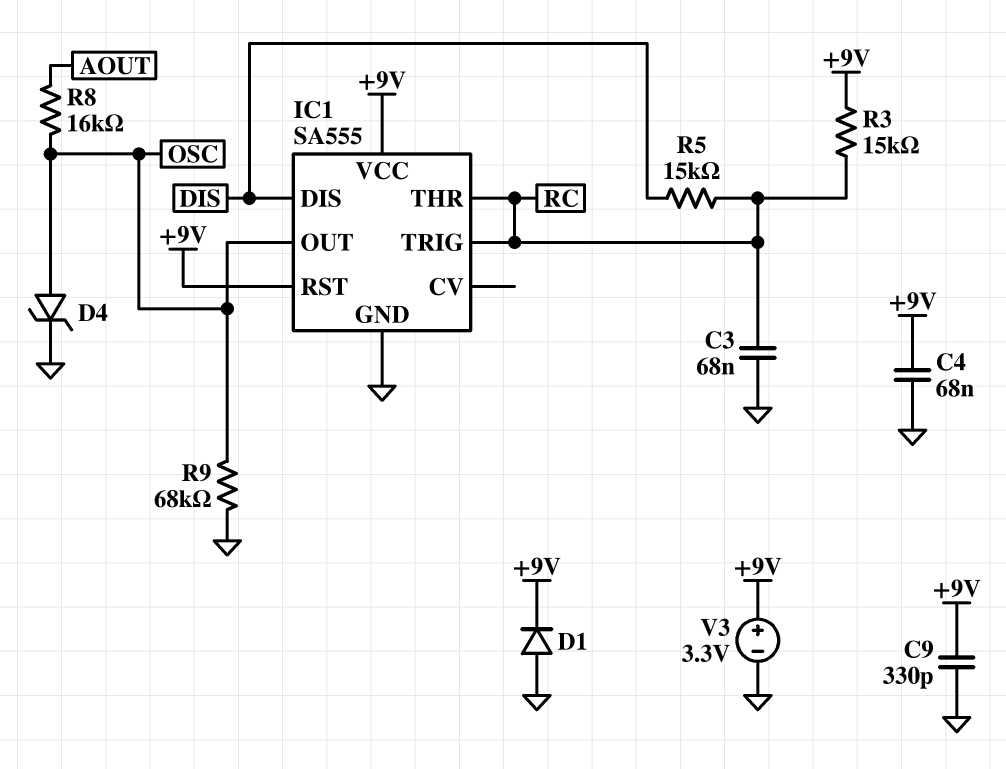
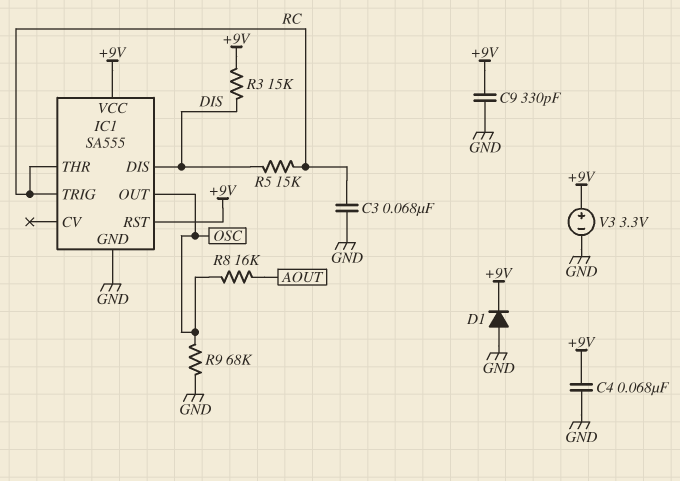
D4: zener (A OSC, K GND) -> none
R3: 15k (+9V, RC) -> 15k (+9V, DIS)

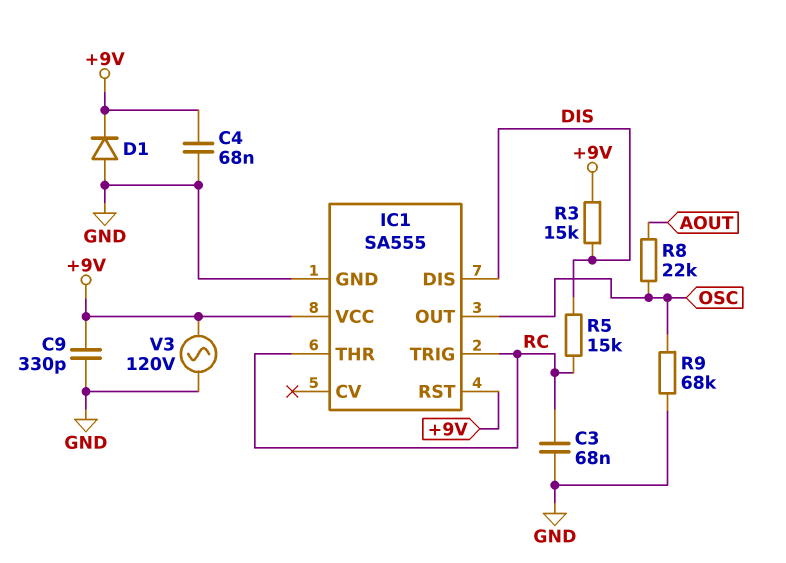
R8: 16k (AOUT, OSC) -> 22k (AOUT, OSC)
V3: 3.3V (plus +9V, minus GND) -> AC 120V (+9V, GND)

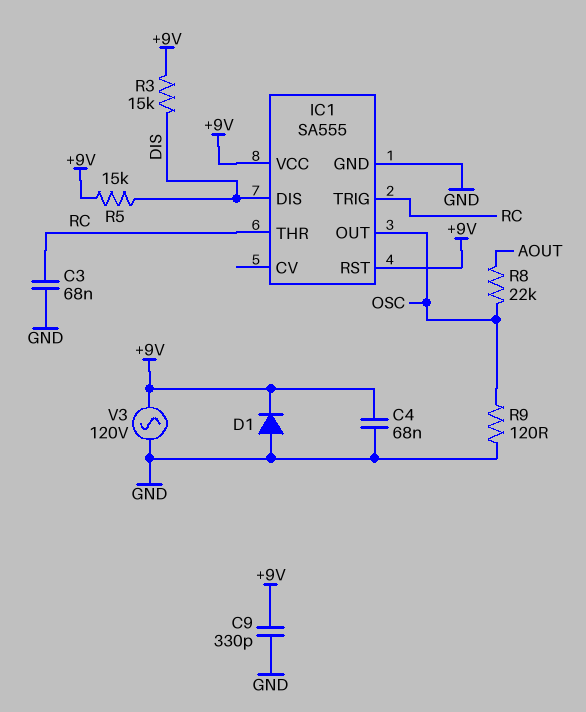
R5: 15k (DIS, RC) -> 15k (+9V, DIS)
R9: 68k (GND, OSC) -> 120 (GND, OSC)

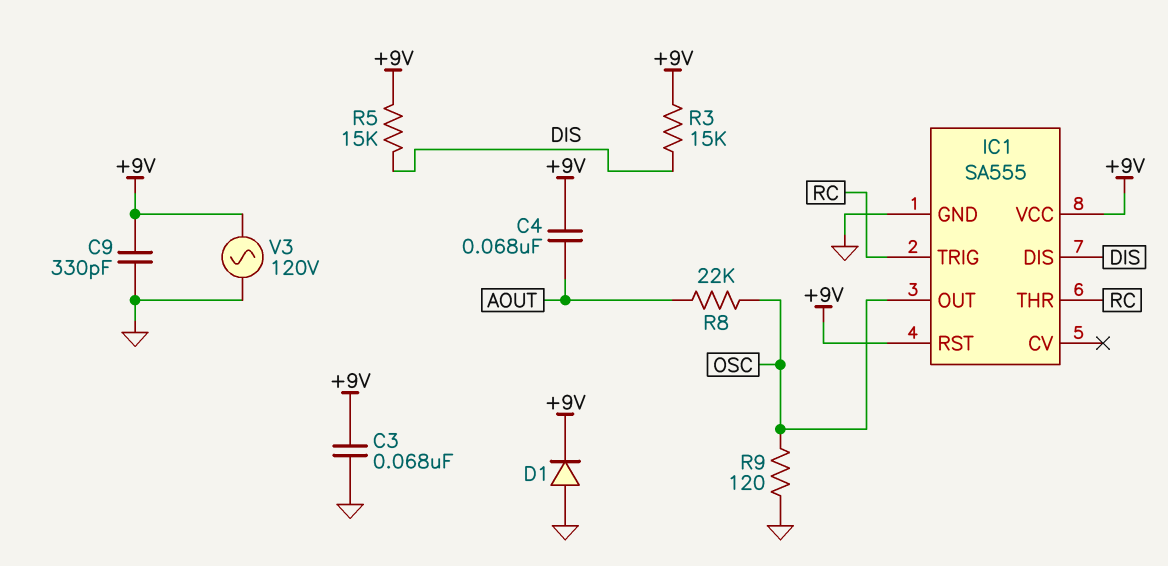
C3: 68nF (GND, RC) -> 68nF (+9V, GND)
C4: 68nF (+9V, GND) -> 68nF (+9V, AOUT)

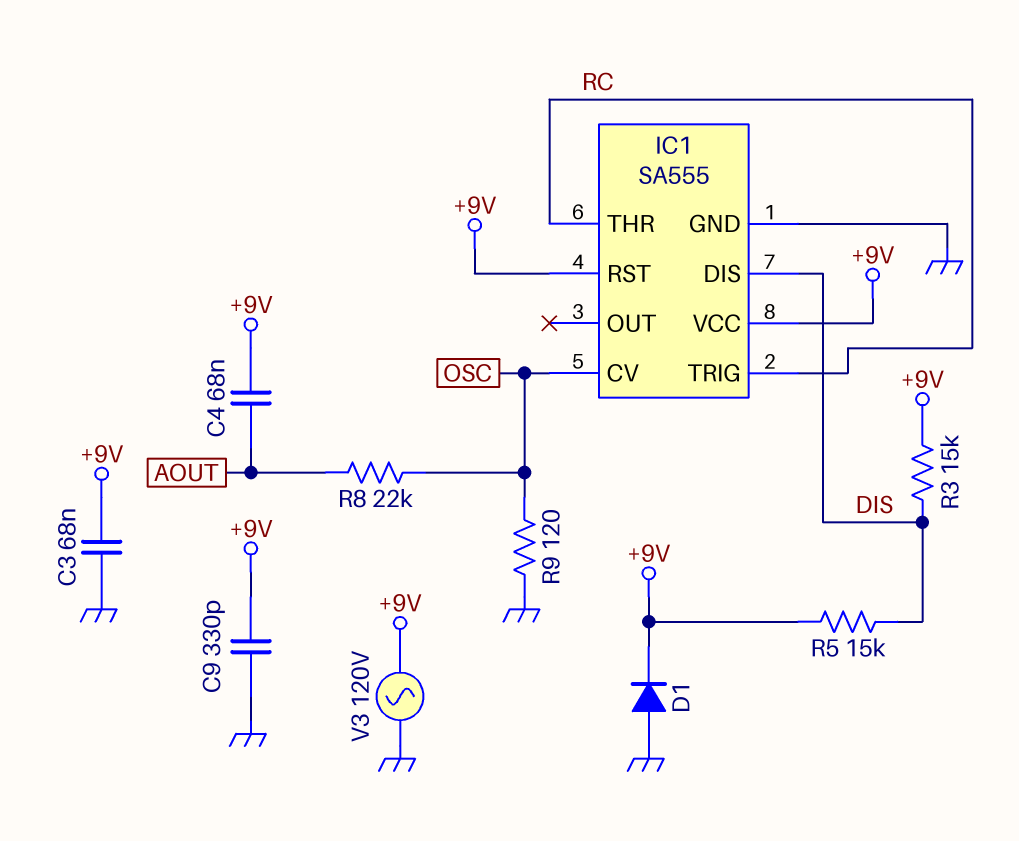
IC1 pin CV: none -> OSC
IC1 pin OUT: OSC -> none

